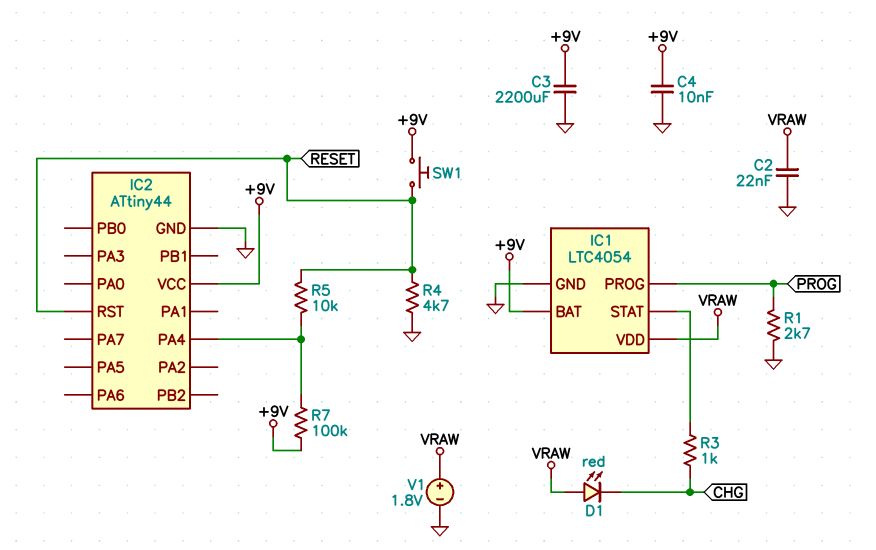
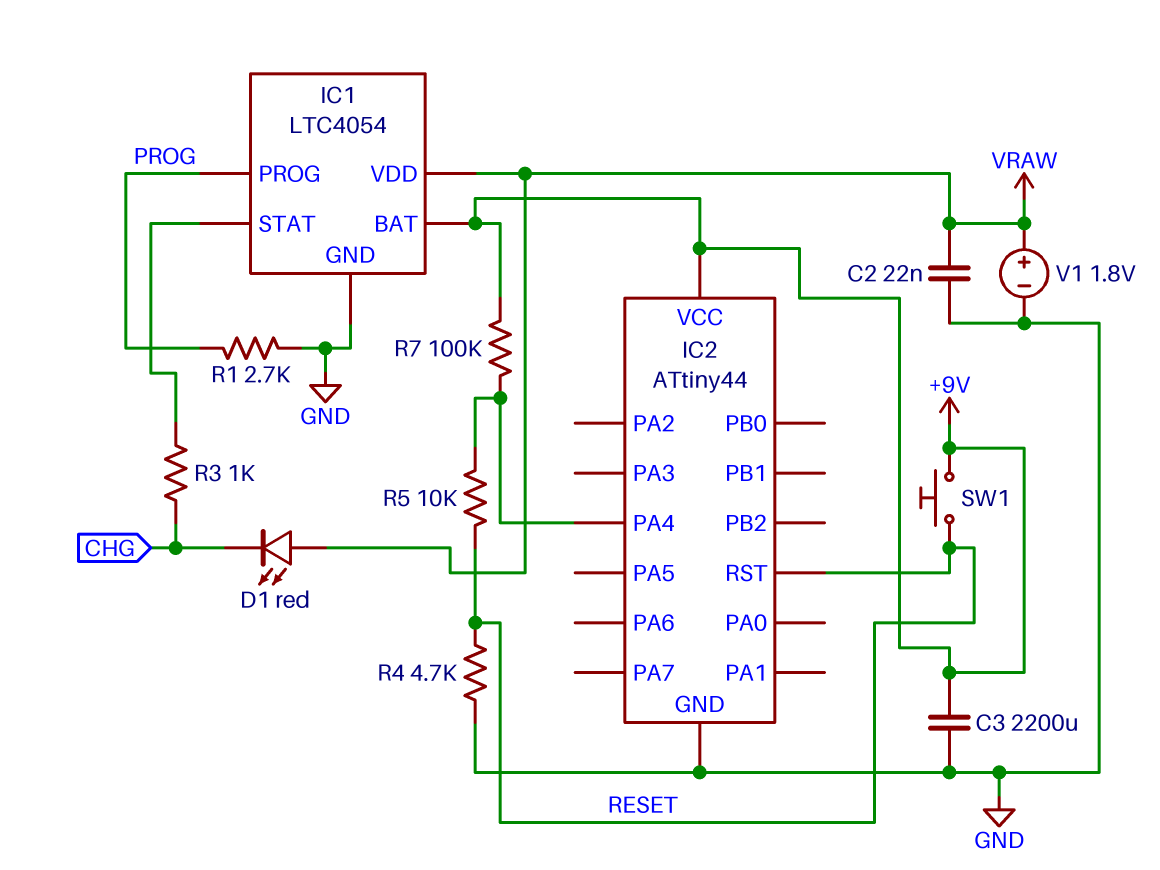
C4: 10nF (+9V, GND) -> none

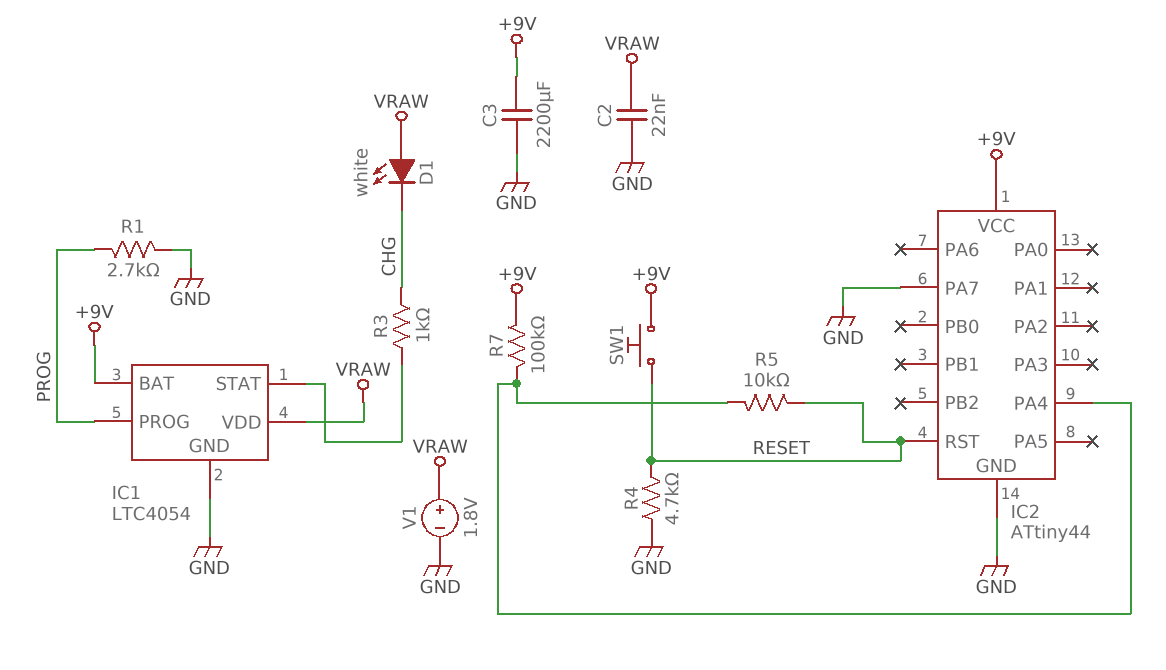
D1: LED red (A VRAW, K CHG) -> LED white (A VRAW, K CHG)
IC2 pin PA7: none -> GND

